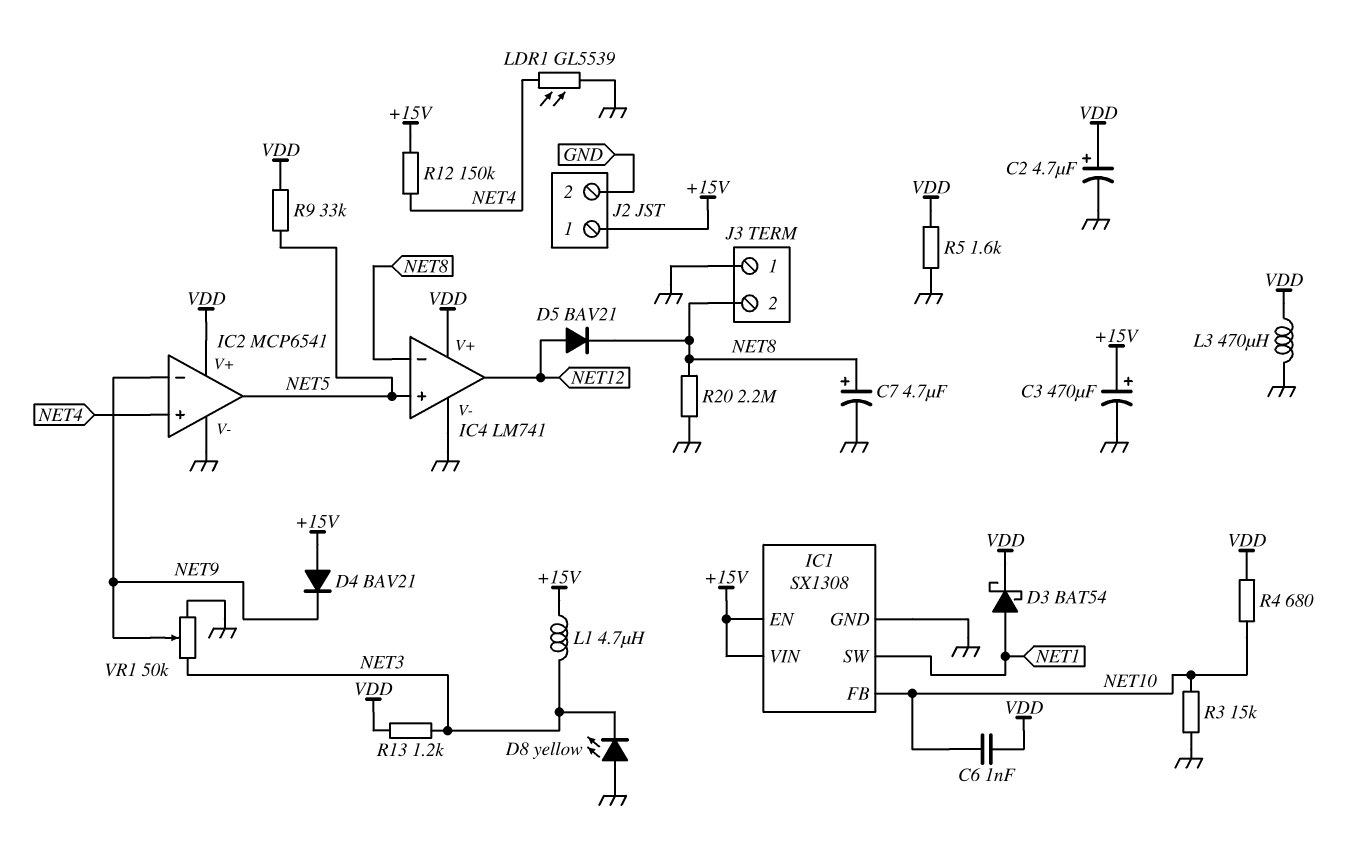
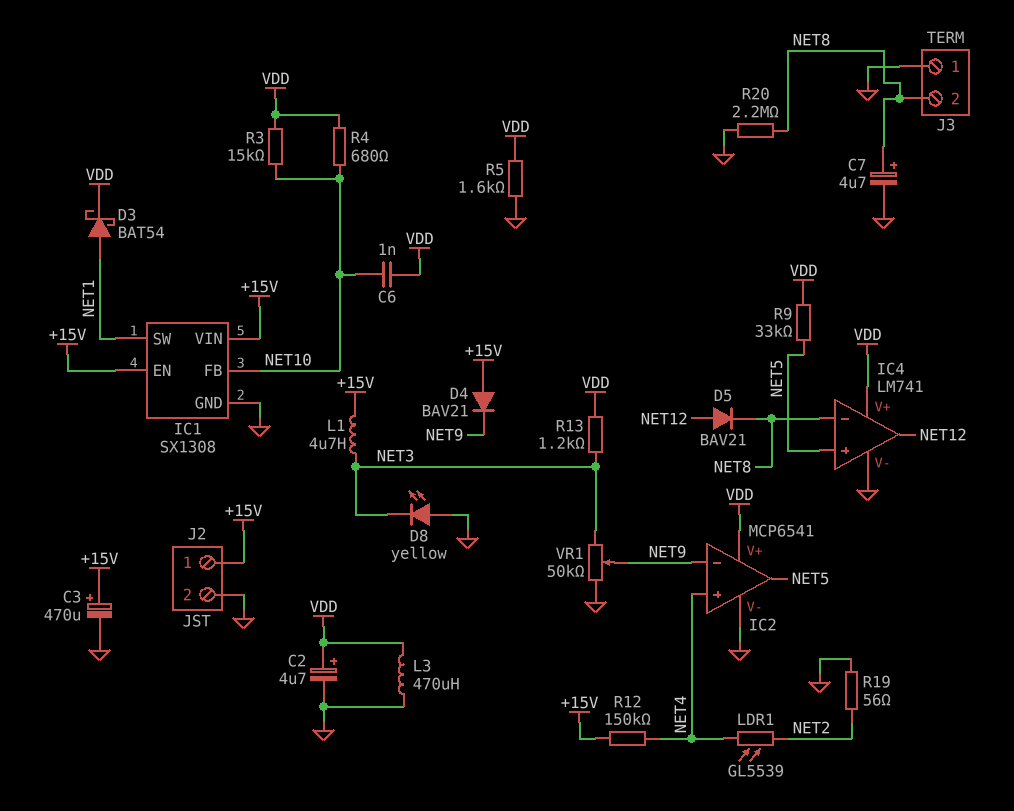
LDR1: GL5539 (GND, NET4) -> GL5539 (NET2, NET4)
R3: 15k (GND, NET10) -> 15k (NET10, VDD)
R19: none -> 56 (GND, NET2)

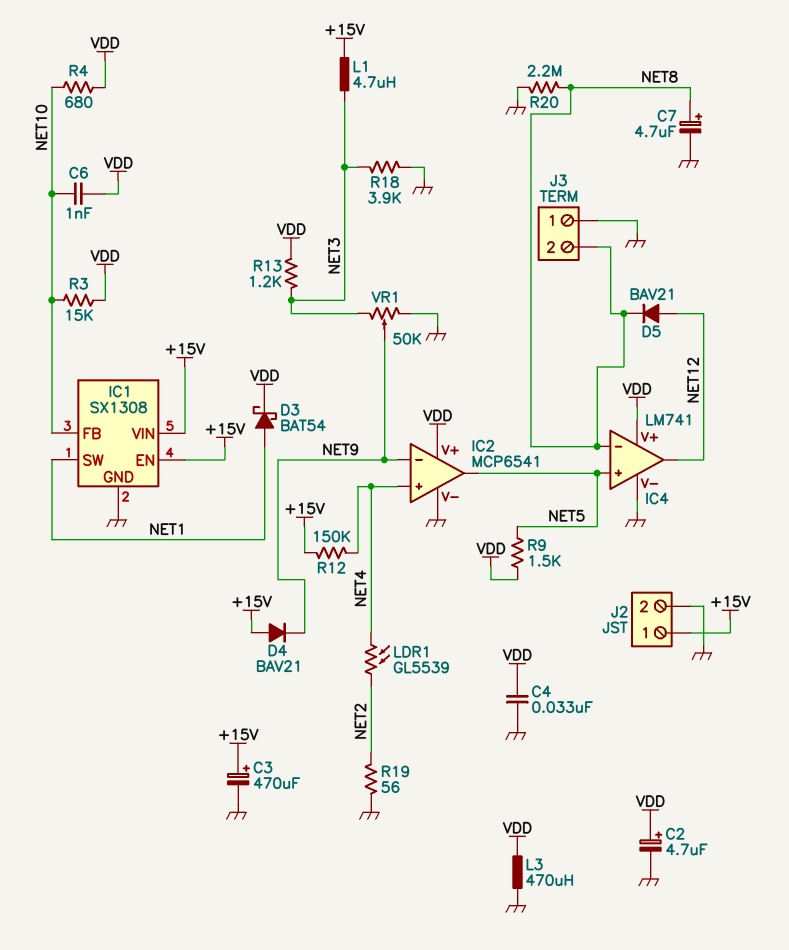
C4: none -> 33nF (GND, VDD)
D8: LED yellow (A GND, K NET3) -> none
R5: 1.6k (GND, VDD) -> none
R9: 33k (NET5, VDD) -> 1.5k (NET5, VDD)
R18: none -> 3.9k (GND, NET3)

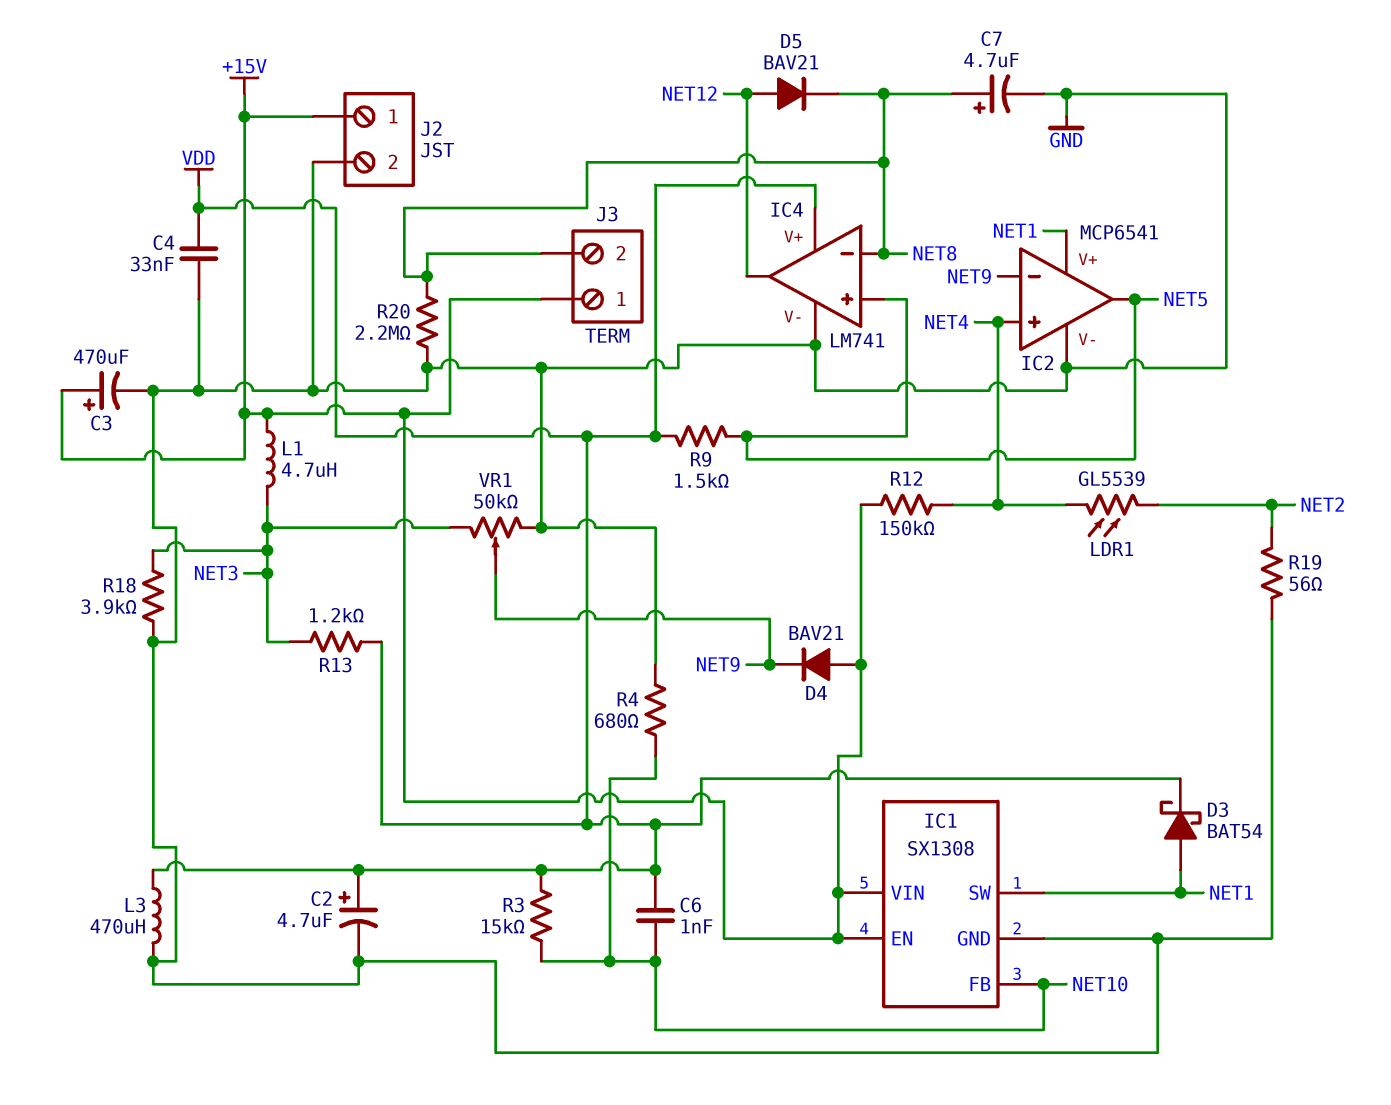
IC2 pin V+: VDD -> NET1
J3 pin 1: GND -> +15V
R4: 680 (NET10, VDD) -> 680 (GND, NET10)

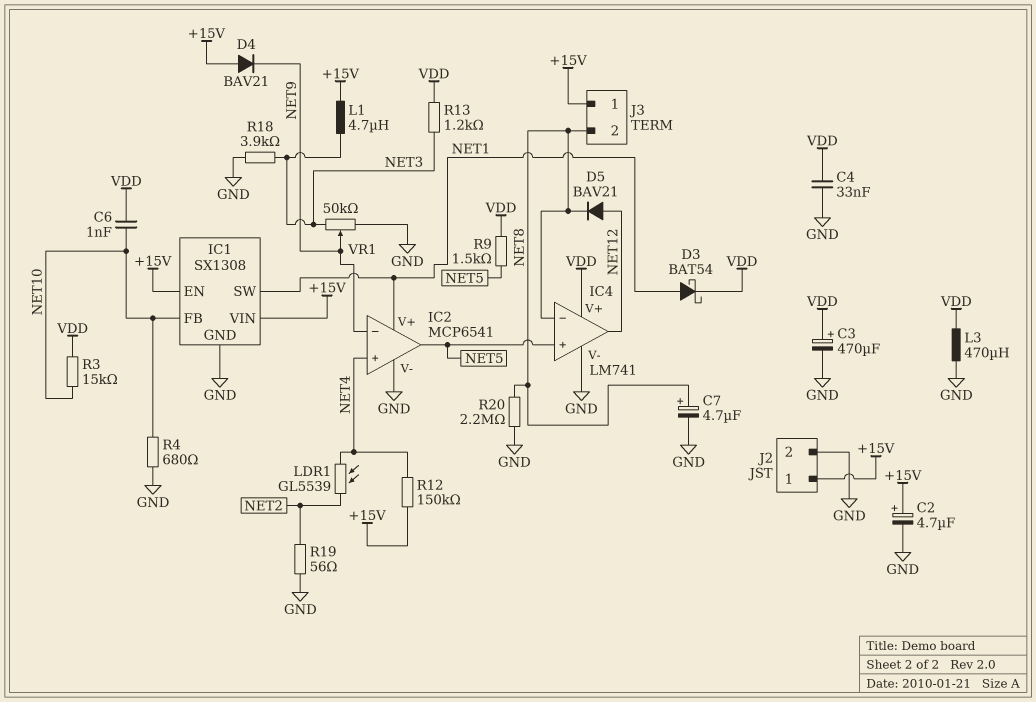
C2: 4.7uF (plus VDD, minus GND) -> 4.7uF (plus +15V, minus GND)
C3: 470uF (plus +15V, minus GND) -> 470uF (plus VDD, minus GND)

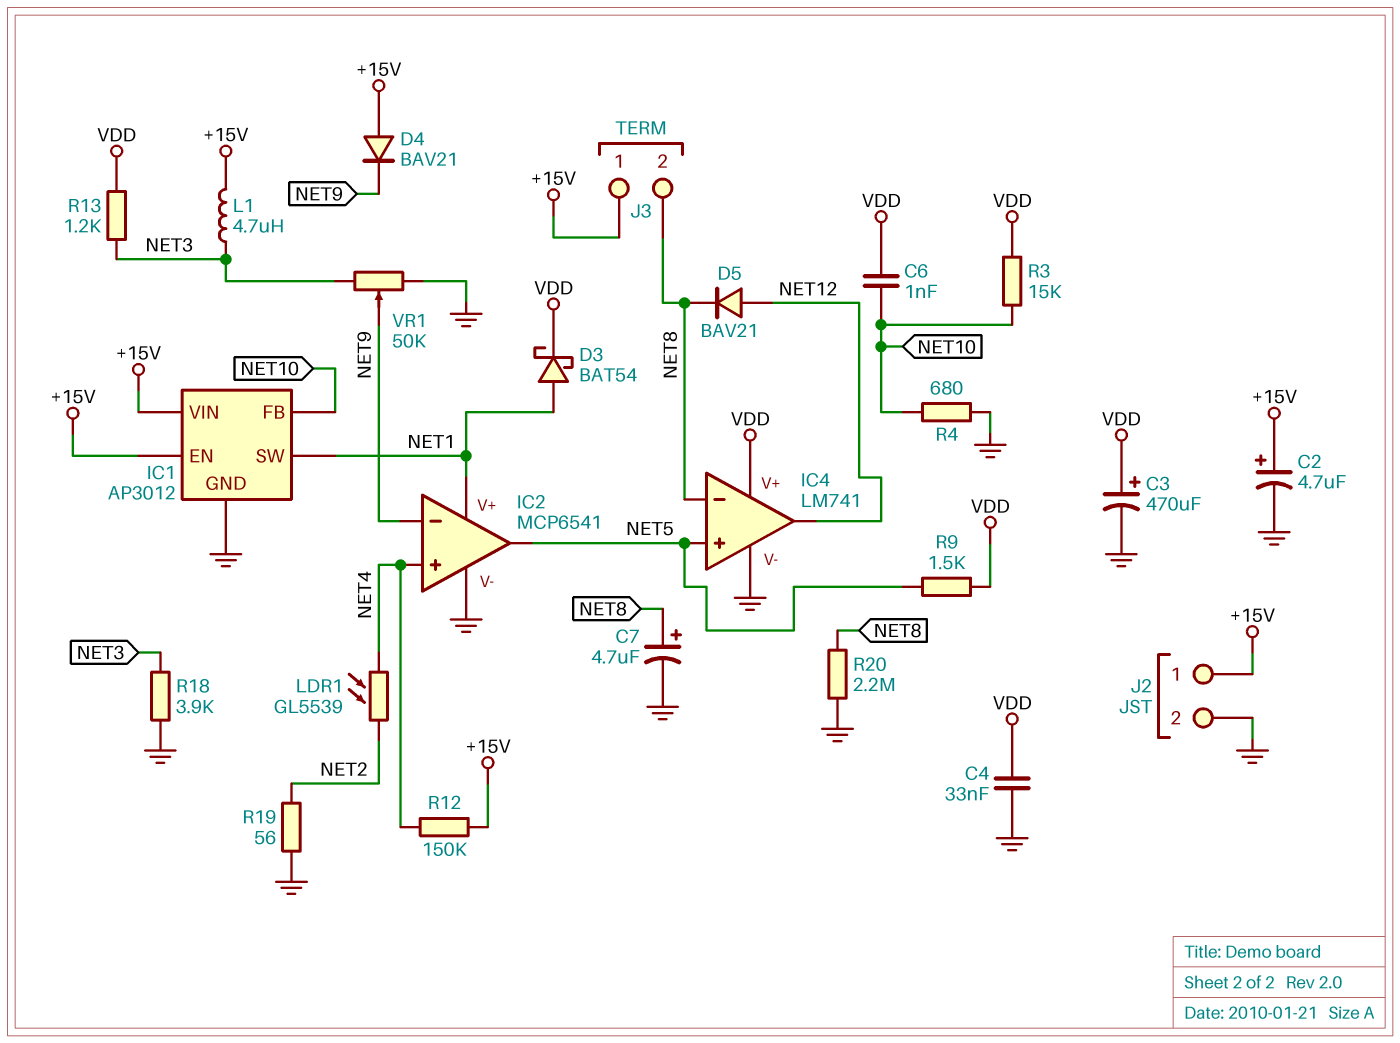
IC1: SX1308 -> AP3012
L3: 470uH (GND, VDD) -> none

